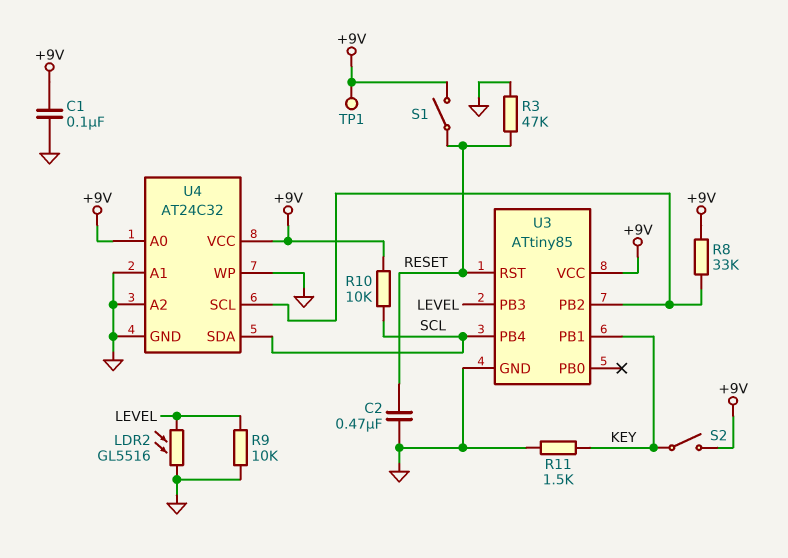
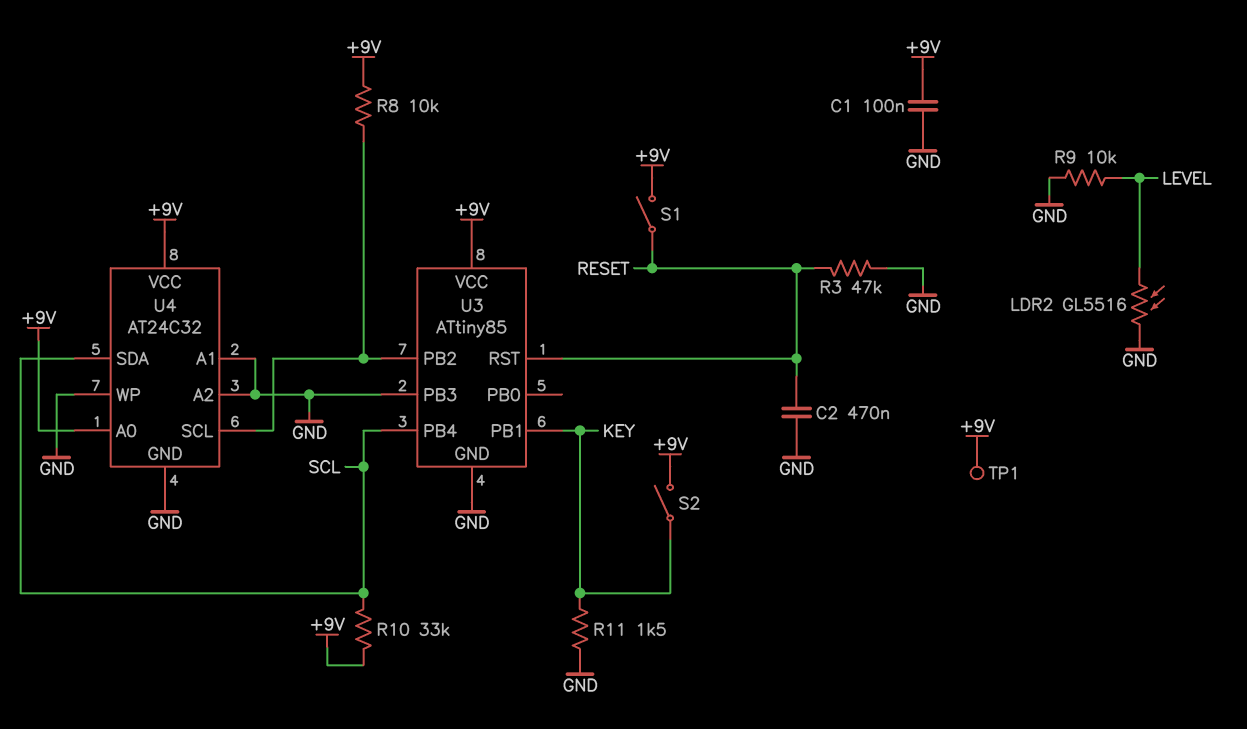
R8: 33k (+9V, U3/PB2) -> 10k (+9V, U3/PB2)
R10: 10k (+9V, SCL) -> 33k (+9V, SCL)
U3 pin PB3: LEVEL -> GND

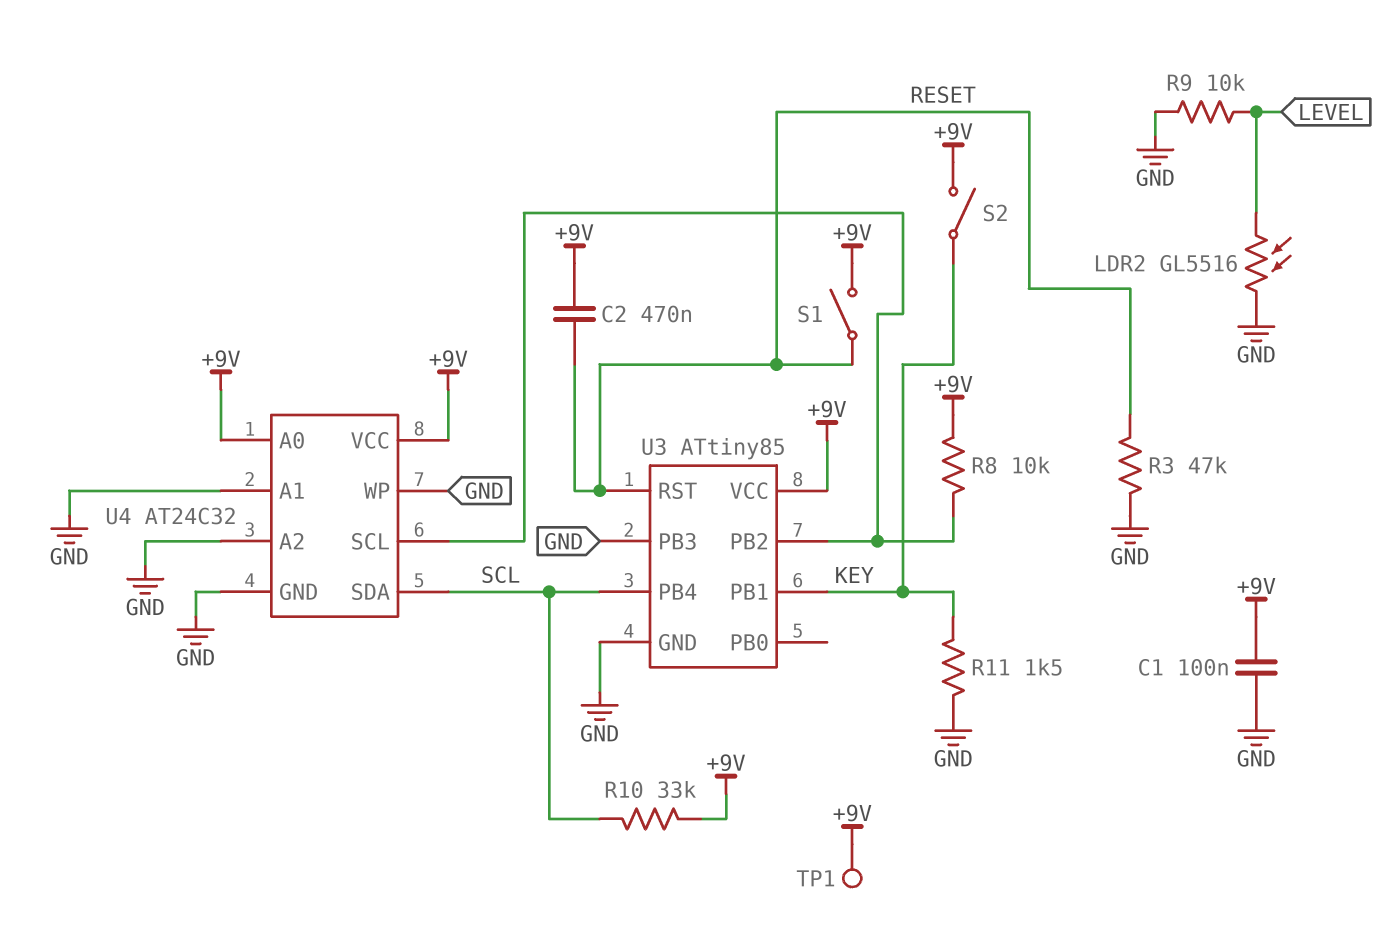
C2: 470nF (GND, RESET) -> 470nF (+9V, RESET)

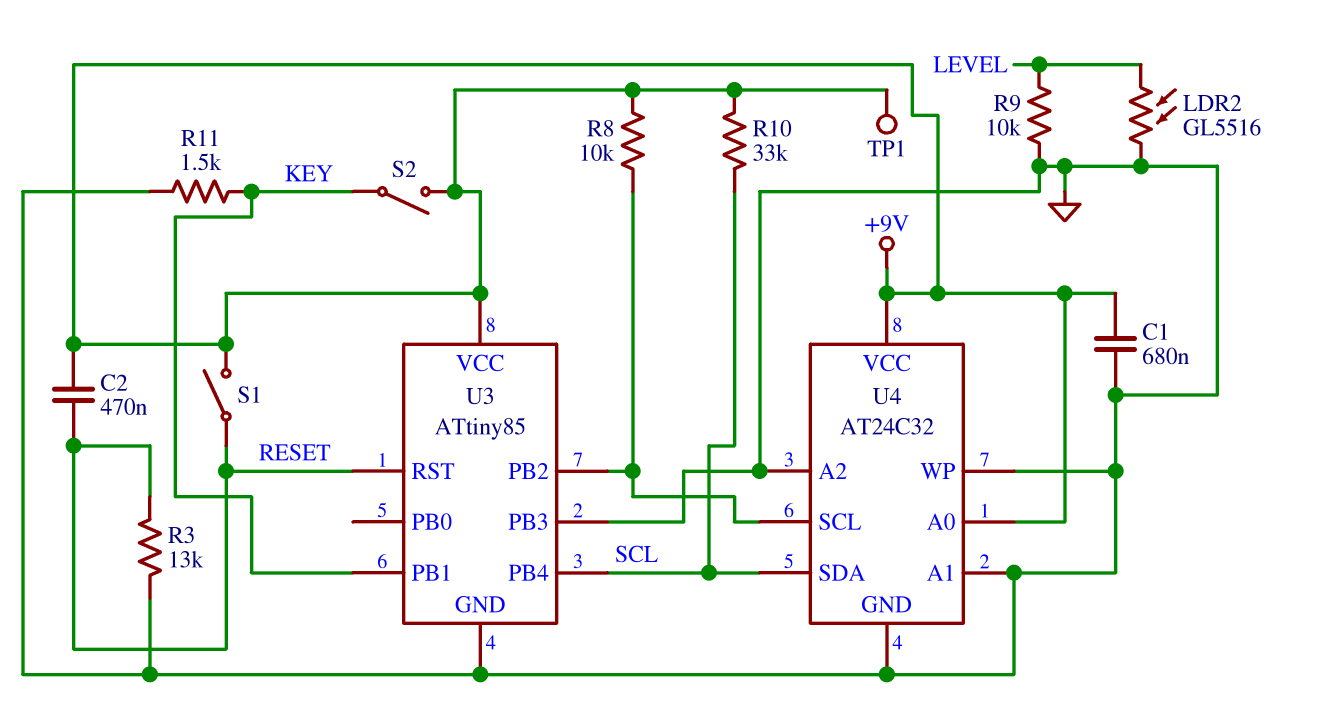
C1: 100nF (+9V, GND) -> 680nF (+9V, GND)
R3: 47k (GND, RESET) -> 13k (GND, RESET)

